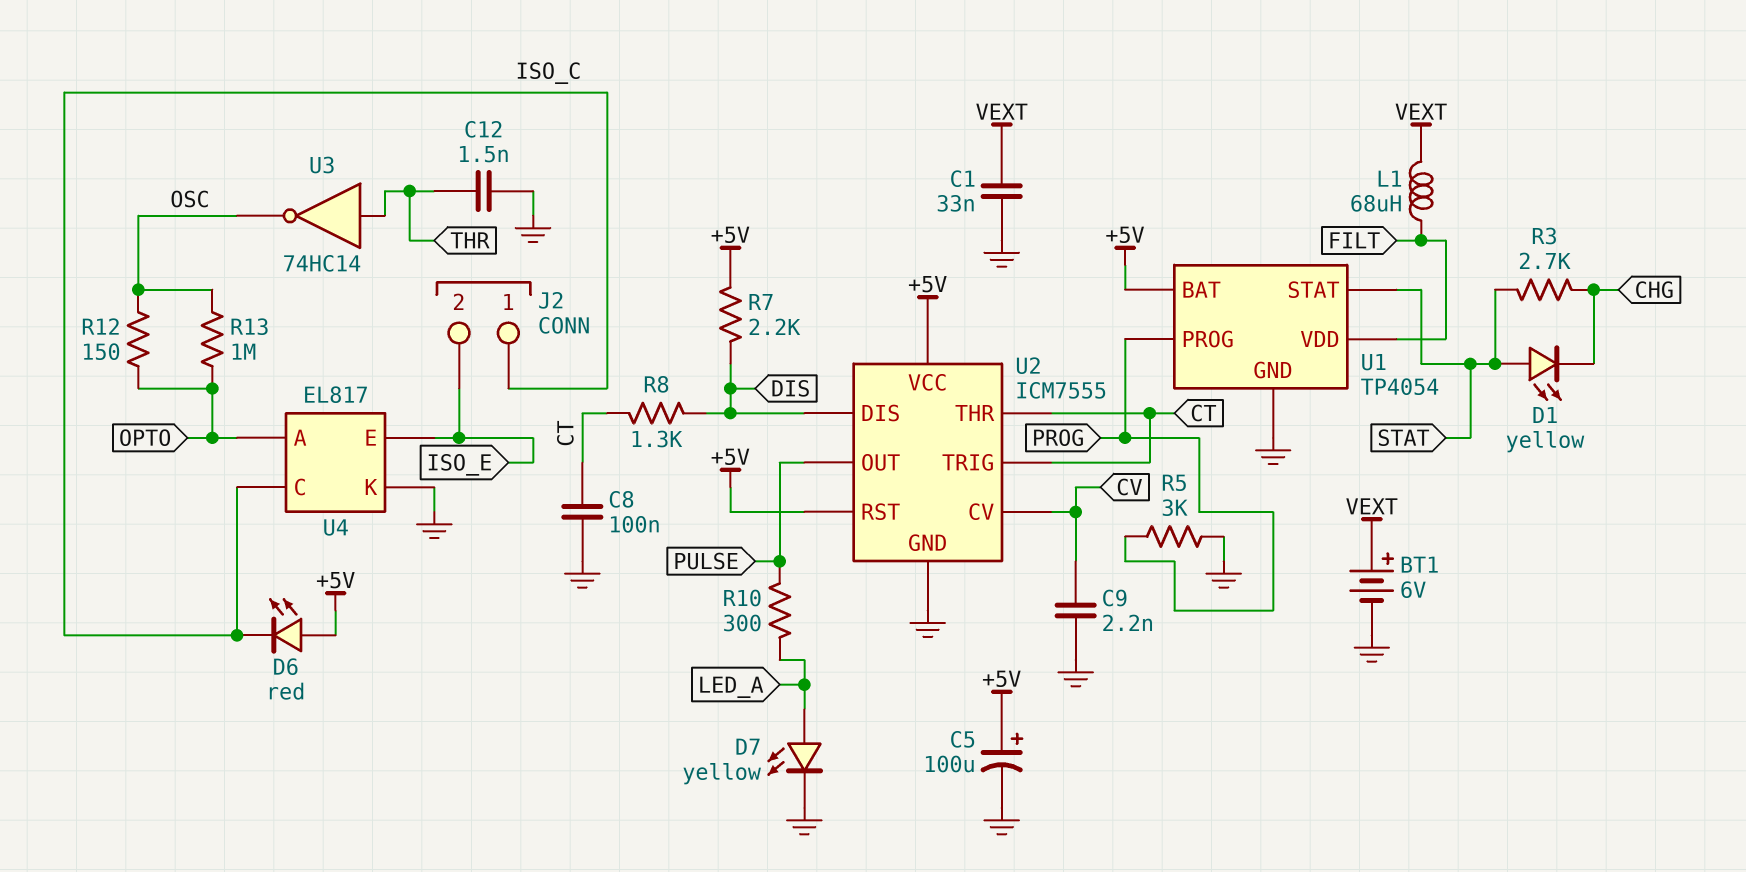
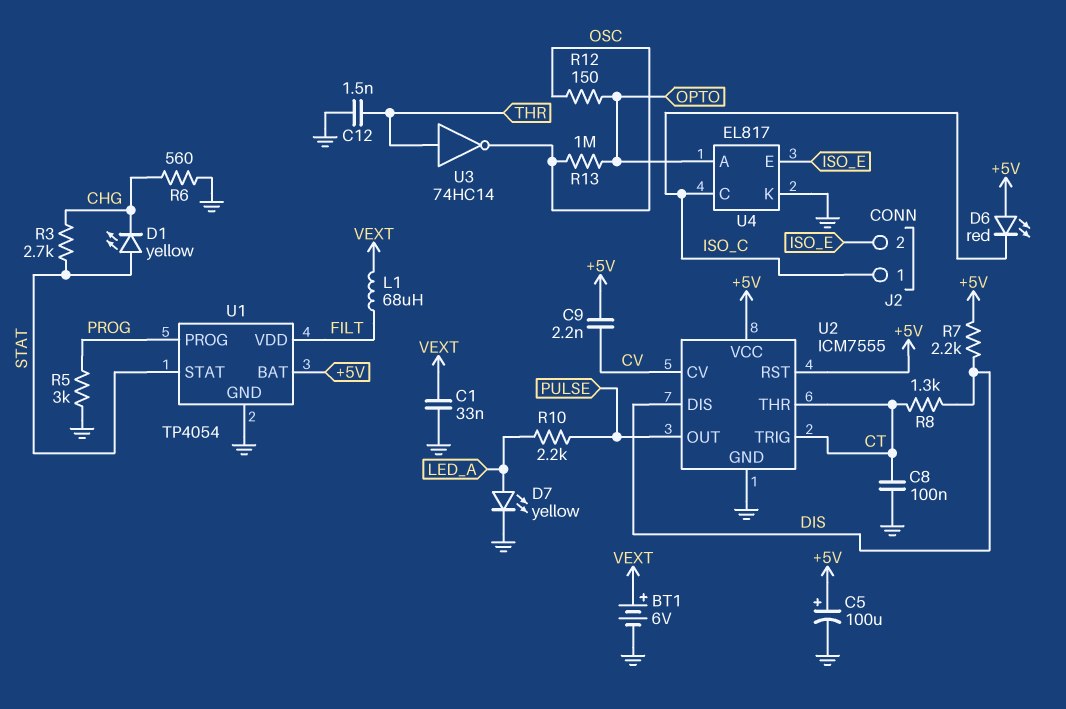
C9: 2.2nF (CV, GND) -> 2.2nF (+5V, CV)
R6: none -> 560 (CHG, GND)
R10: 300 (LED_A, PULSE) -> 2.2k (LED_A, PULSE)

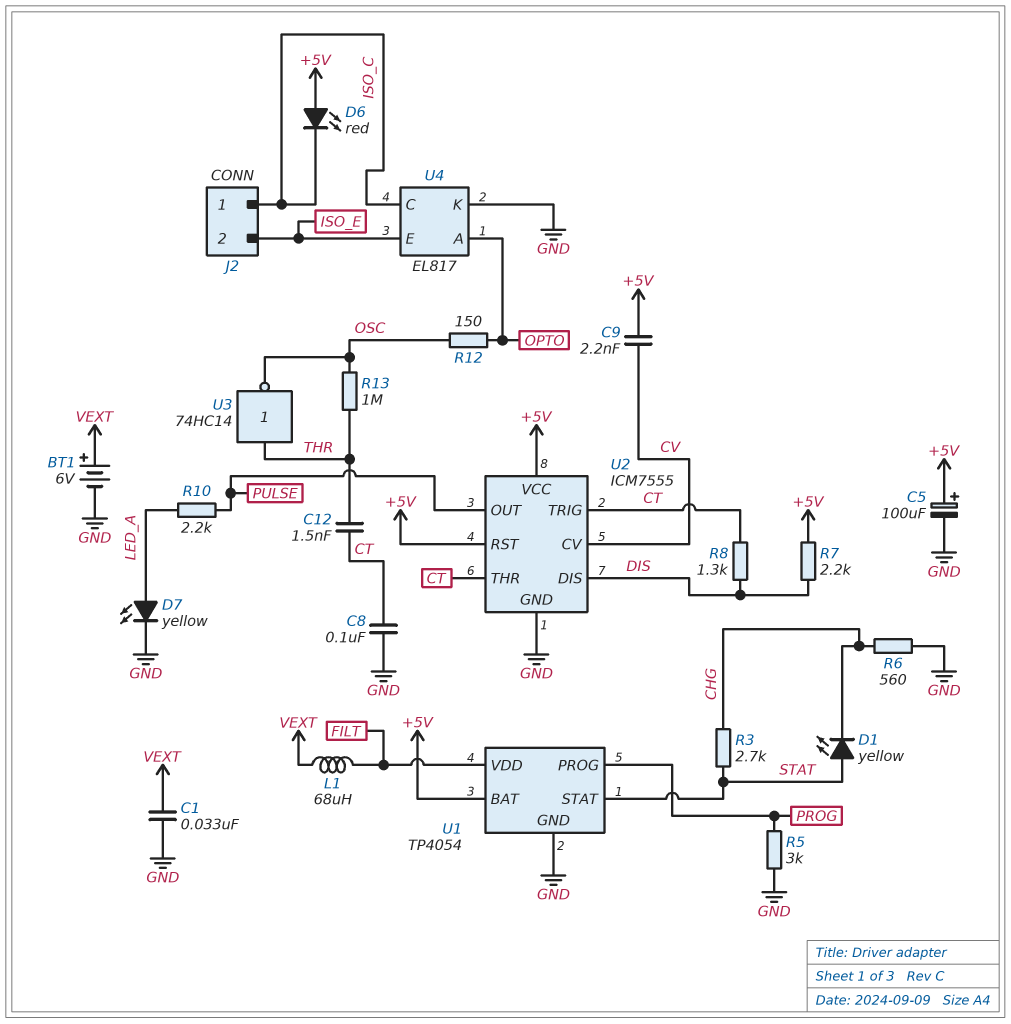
C12: 1.5nF (GND, THR) -> 1.5nF (CT, THR)
R13: 1M (OPTO, OSC) -> 1M (OSC, THR)

